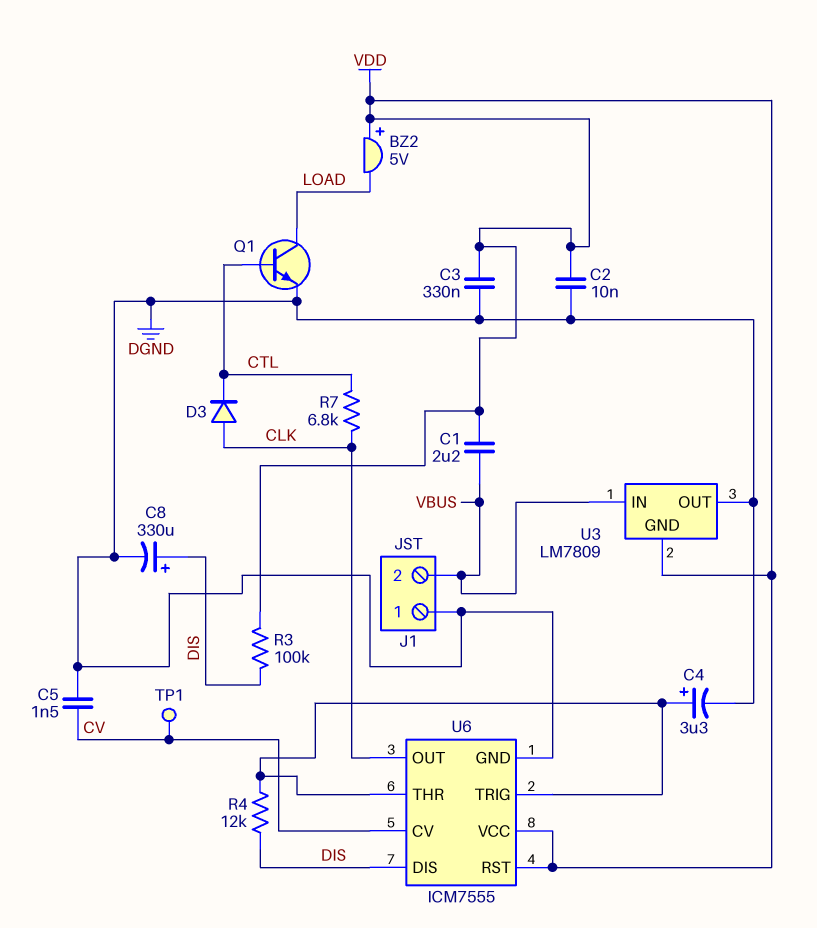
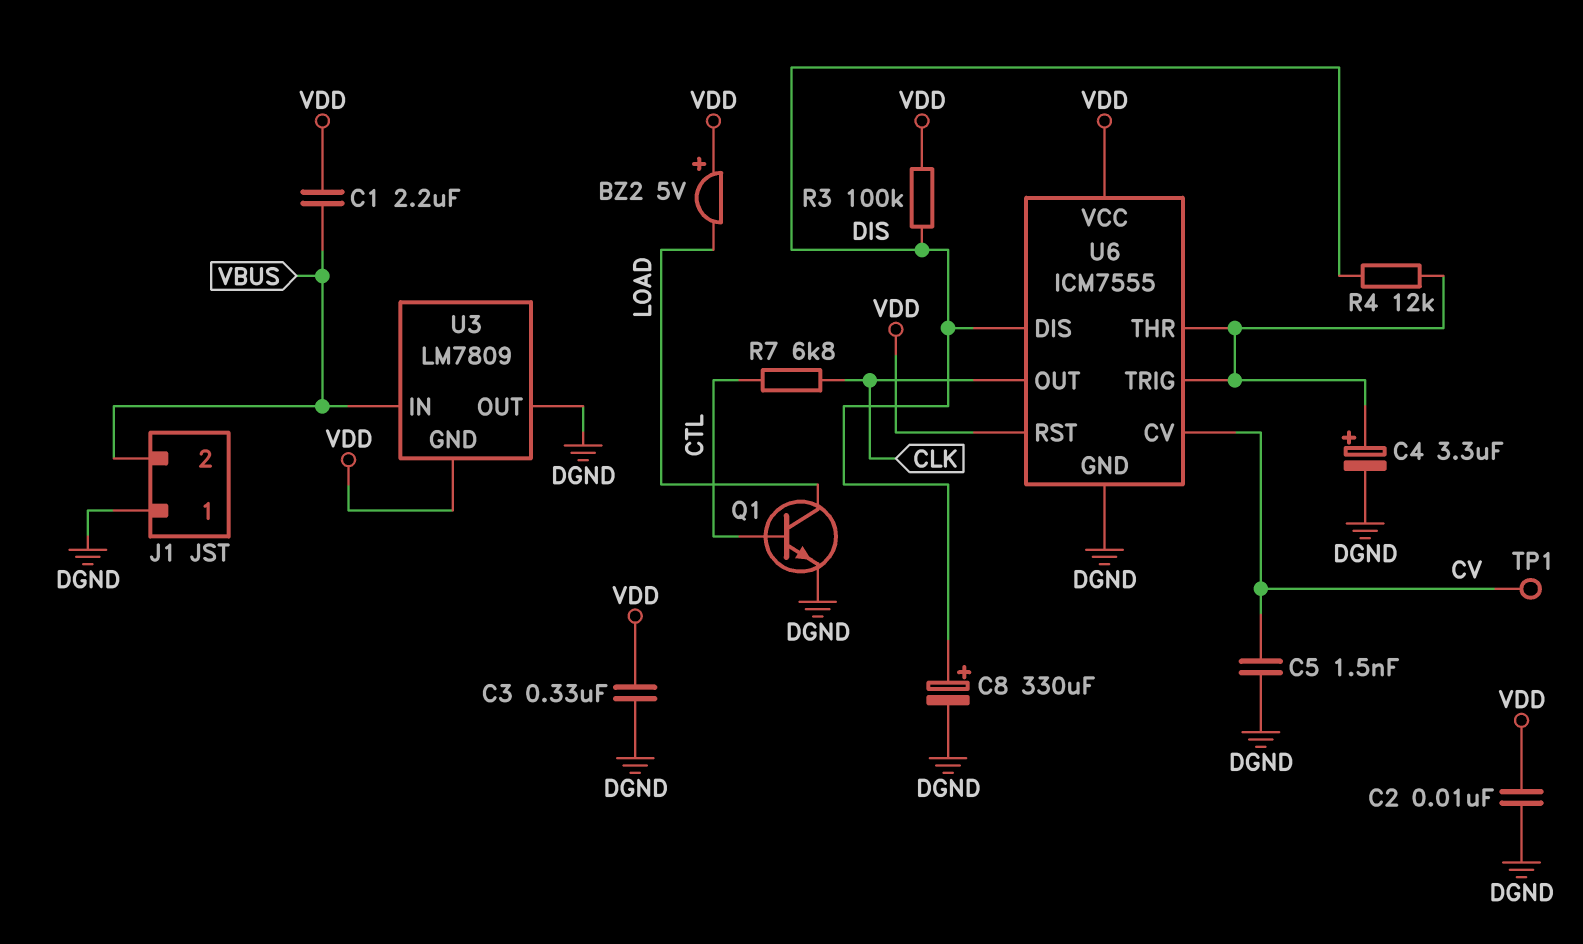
D3: diode (A CLK, K CTL) -> none

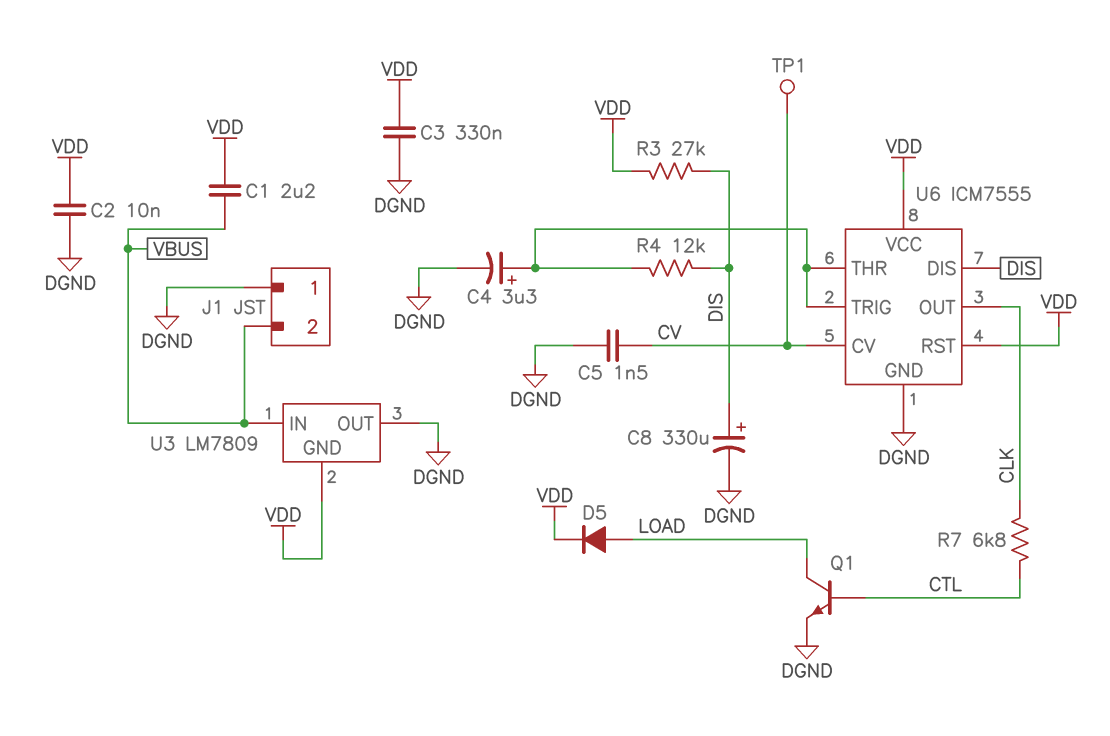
BZ2: buzzer 5V (plus VDD, minus LOAD) -> none
D5: none -> diode (A LOAD, K VDD)
R3: 100k (DIS, VDD) -> 27k (DIS, VDD)

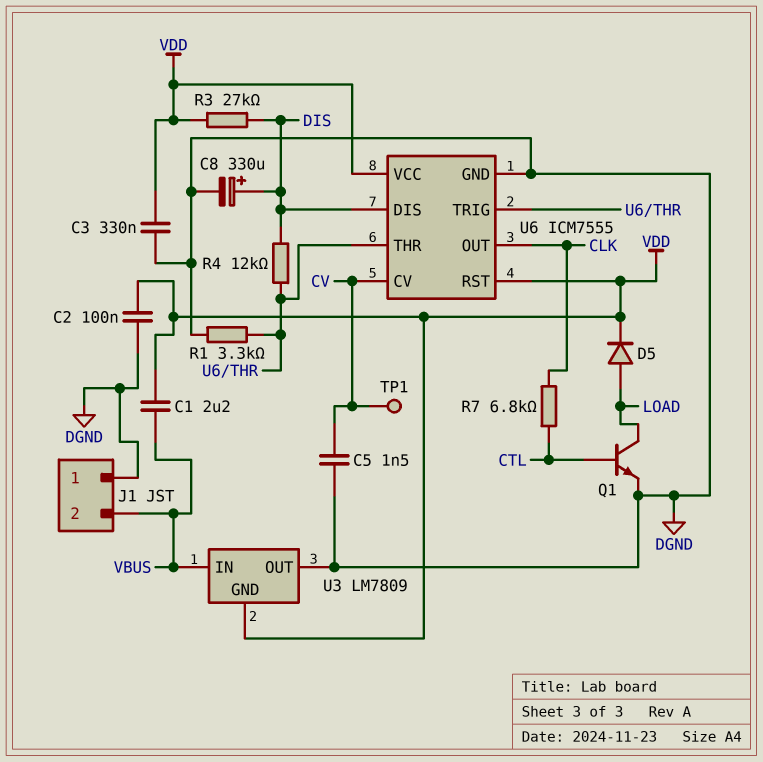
C2: 10nF (DGND, VDD) -> 100nF (DGND, VDD)
C4: 3.3uF (plus U6/THR, minus DGND) -> none
R1: none -> 3.3k (DGND, U6/THR)

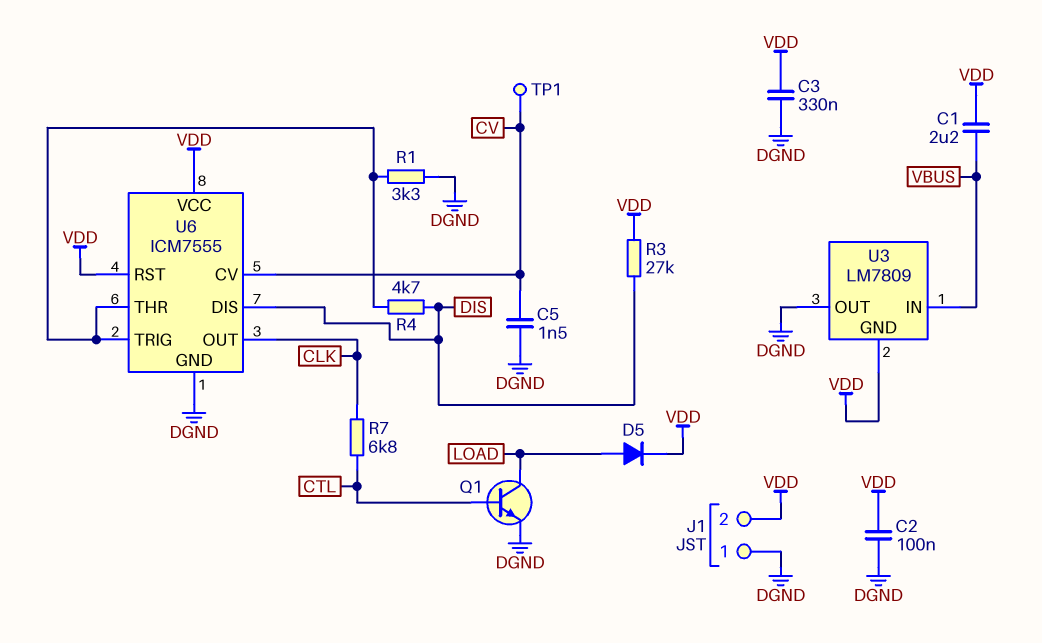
C8: 330uF (plus DIS, minus DGND) -> none
J1 pin 2: VBUS -> VDD
R4: 12k (DIS, U6/THR) -> 4.7k (DIS, U6/THR)

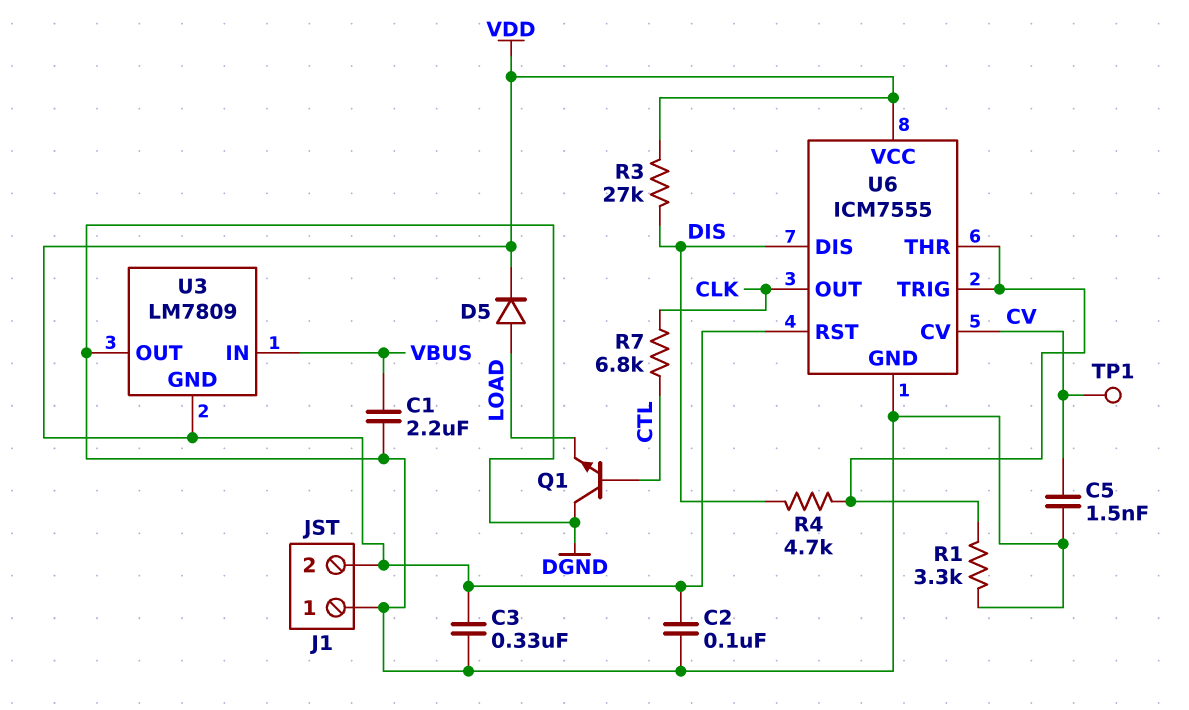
C1: 2.2uF (VBUS, VDD) -> 2.2uF (DGND, VBUS)
Q1: NPN (B CTL, C LOAD, E DGND) -> NPN (B CTL, C DGND, E LOAD)

